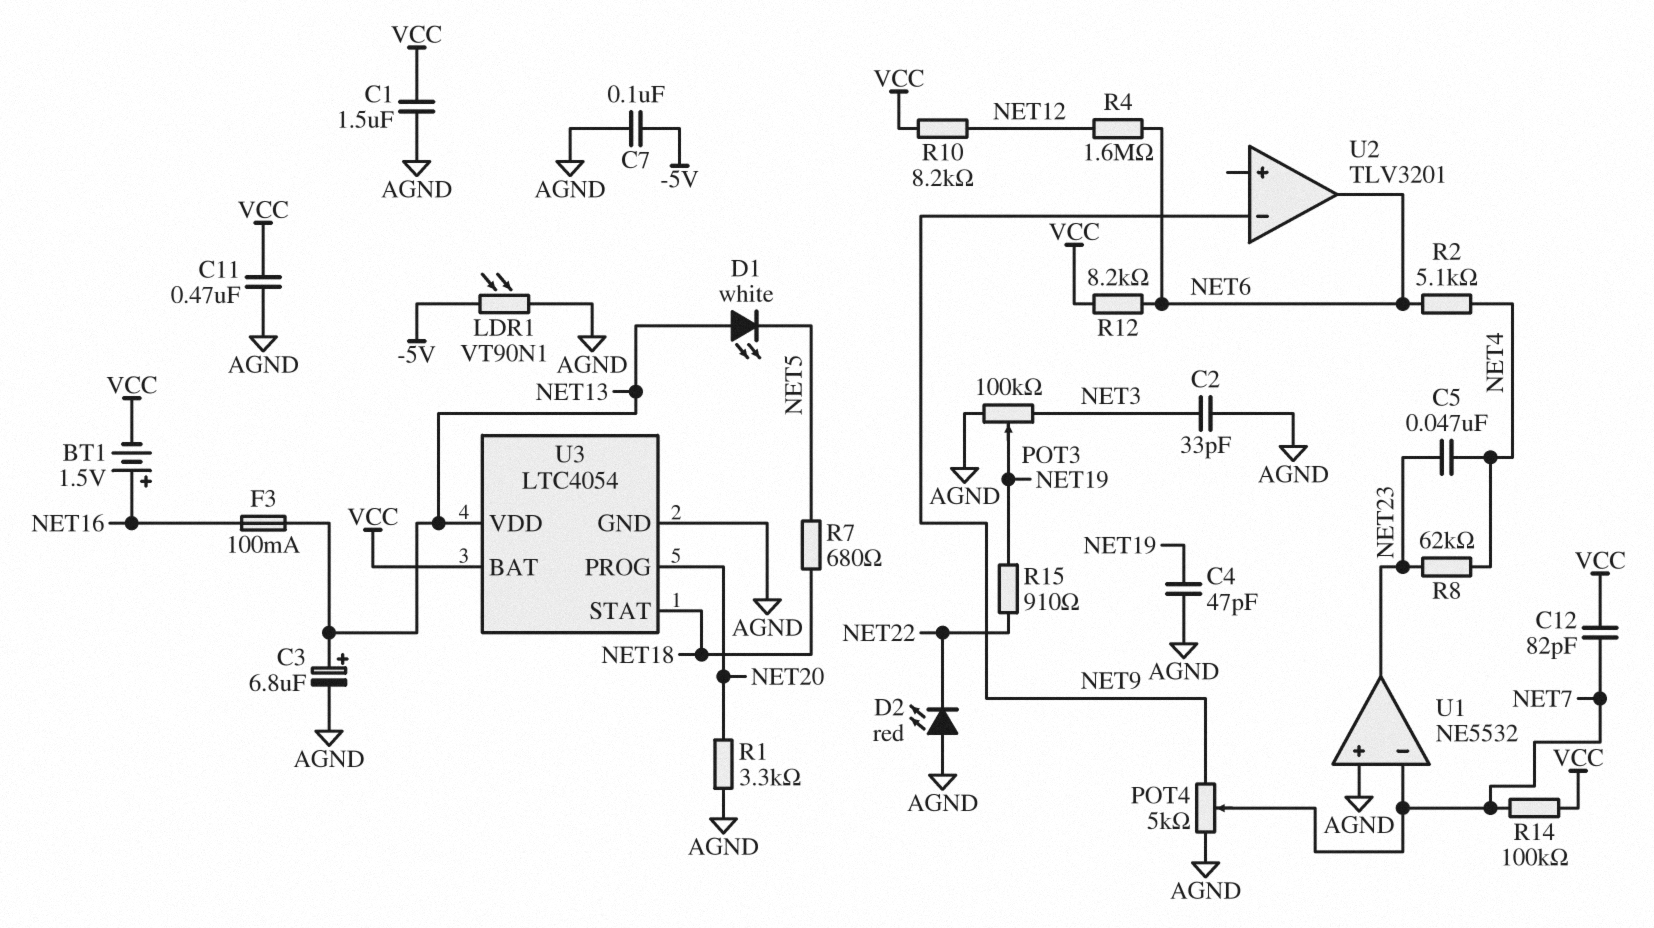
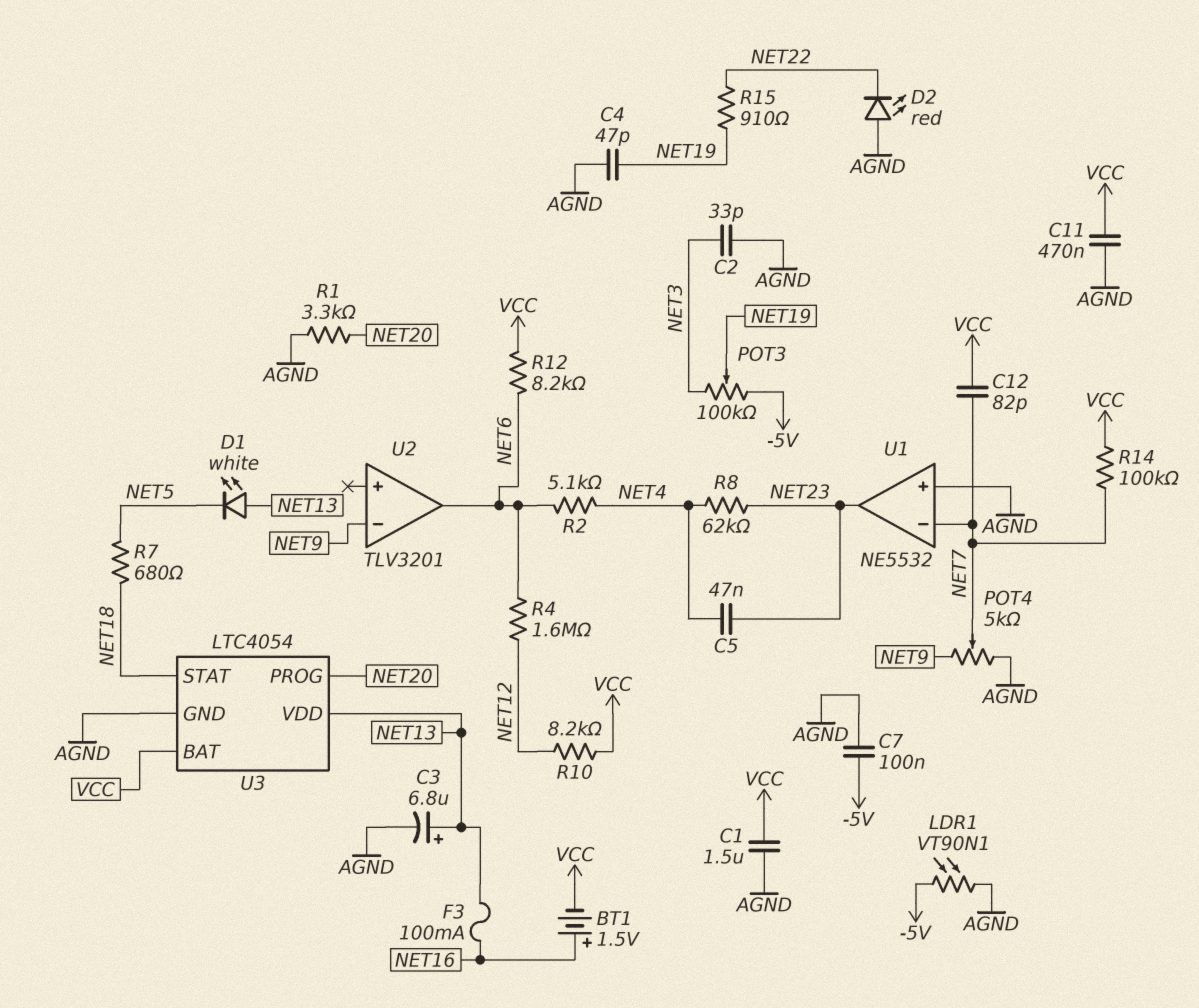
POT3: 100k (AGND, NET3, wiper NET19) -> 100k (-5V, NET3, wiper NET19)

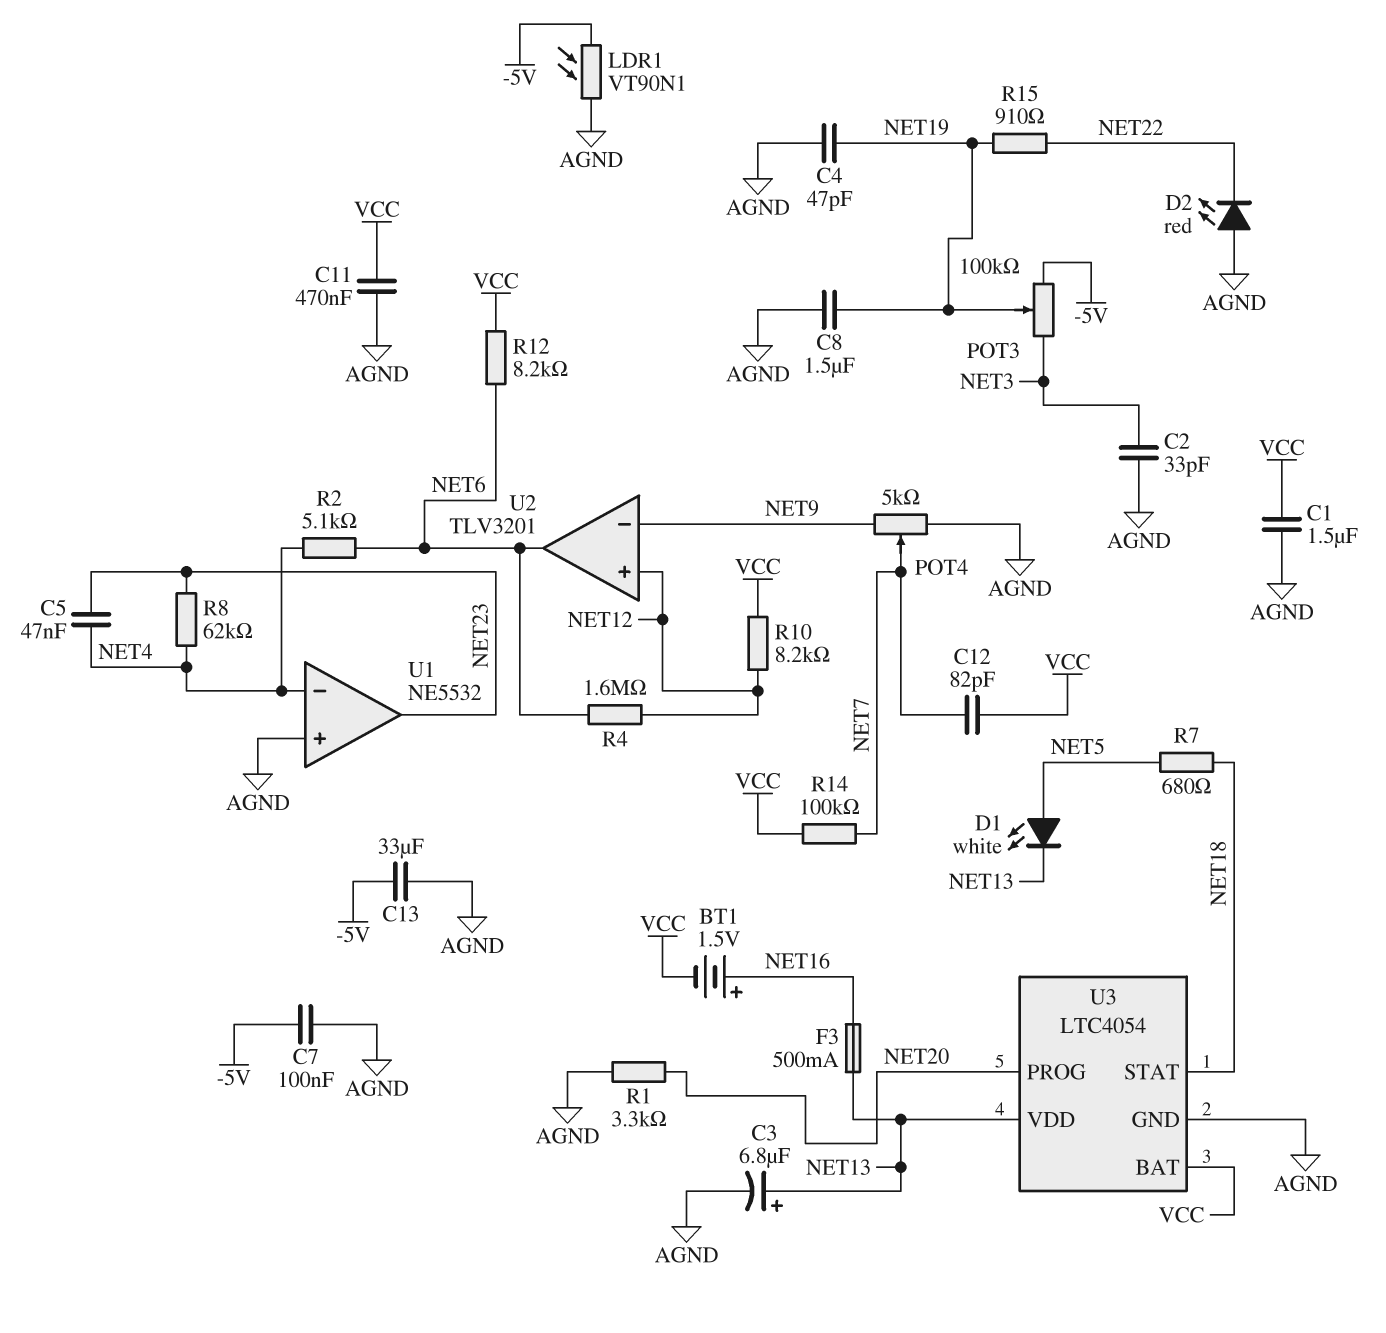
C8: none -> 1.5uF (AGND, NET19)
C13: none -> 33uF (-5V, AGND)
D1: LED white (A NET13, K NET5) -> LED white (A NET5, K NET13)
F3: 100mA (NET13, NET16) -> 500mA (NET13, NET16)
U1 pin in-: NET7 -> NET4
U2 pin in+: none -> NET12

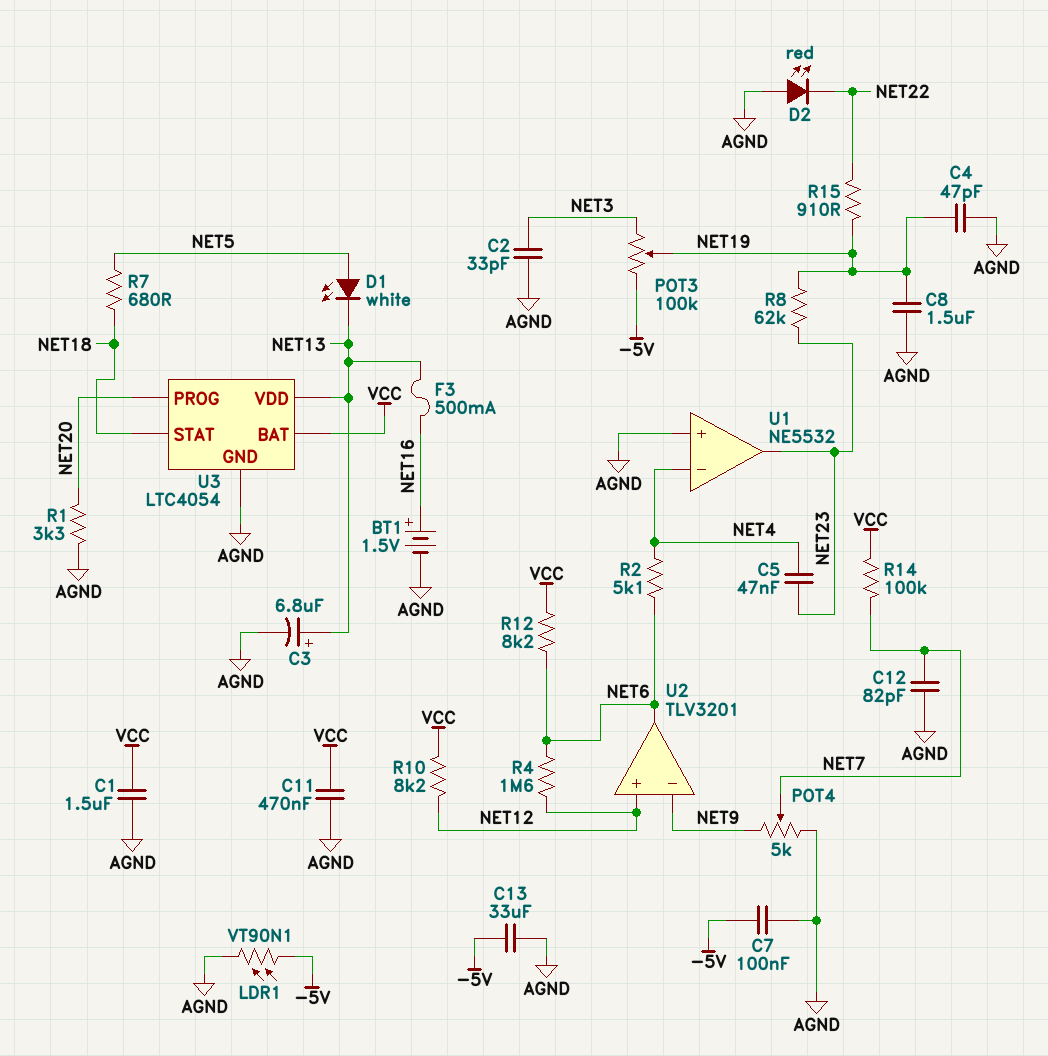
BT1: 1.5V (plus NET16, minus VCC) -> 1.5V (plus NET16, minus AGND)
C12: 82pF (NET7, VCC) -> 82pF (AGND, NET7)
R8: 62k (NET4, NET23) -> 62k (NET19, NET23)

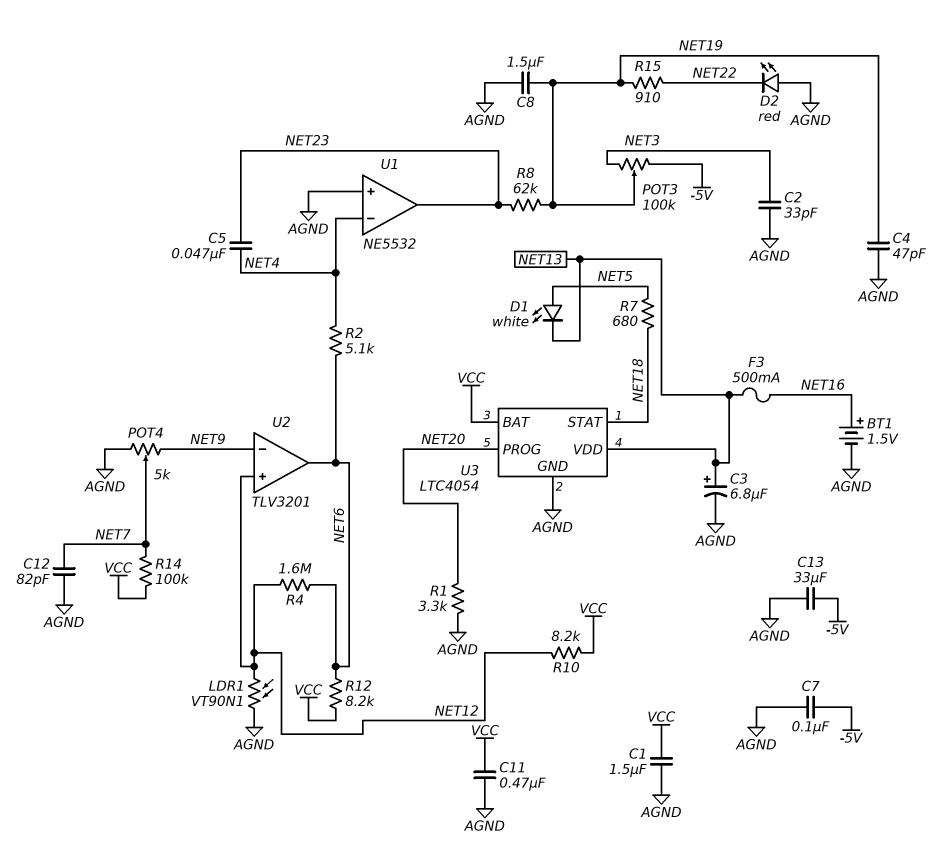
LDR1: VT90N1 (-5V, AGND) -> VT90N1 (AGND, NET12)

